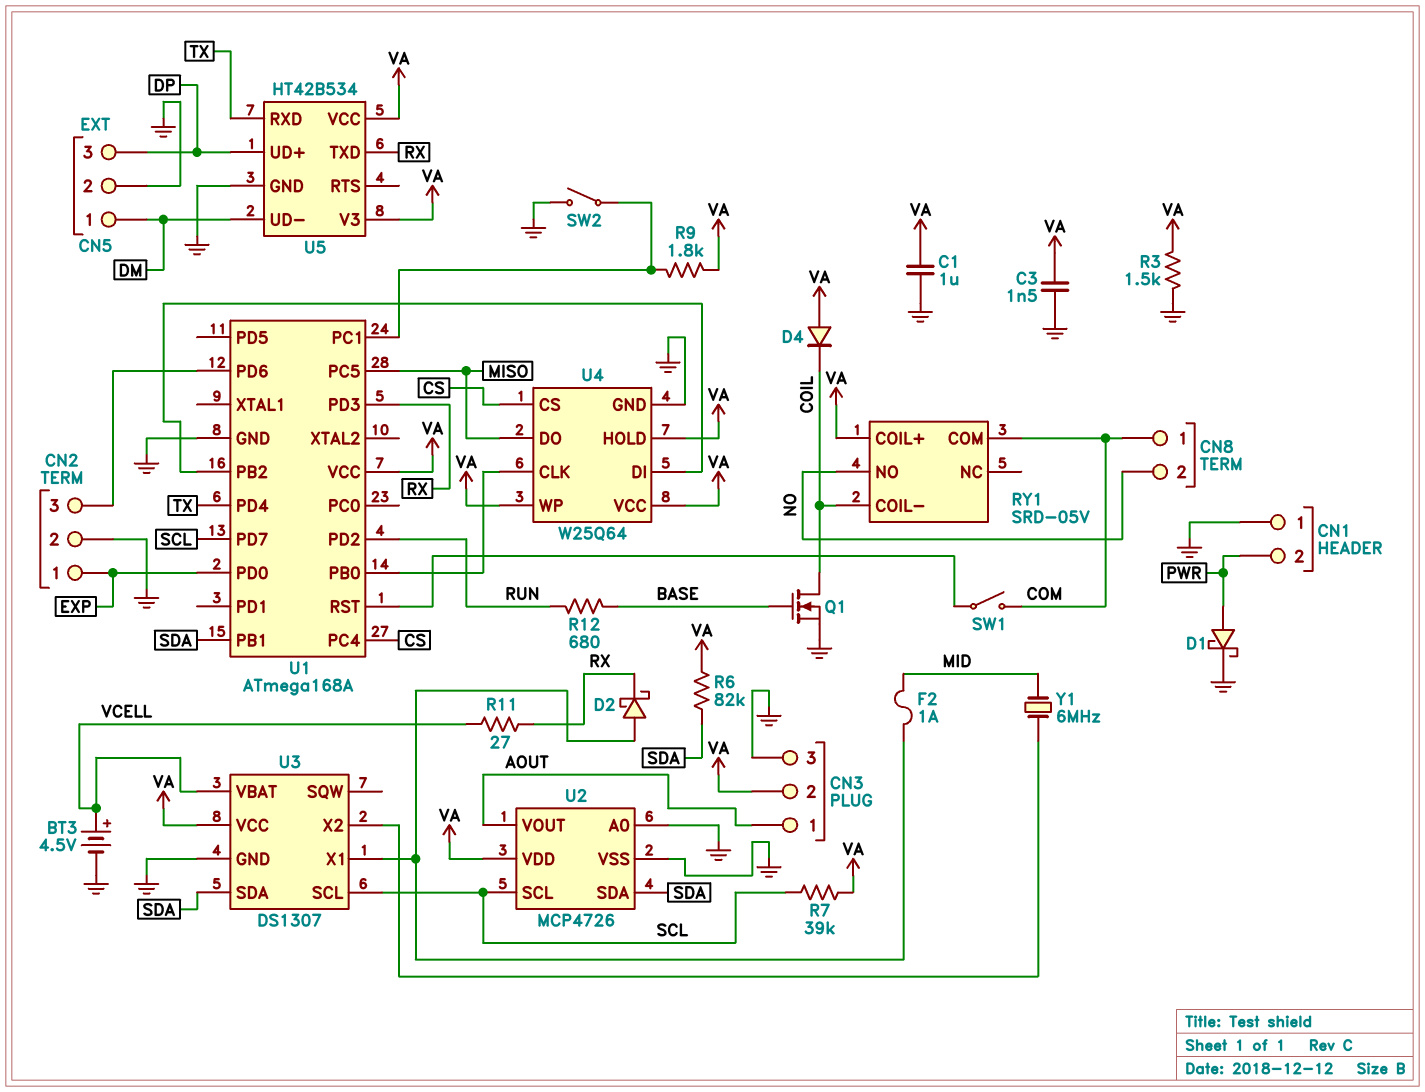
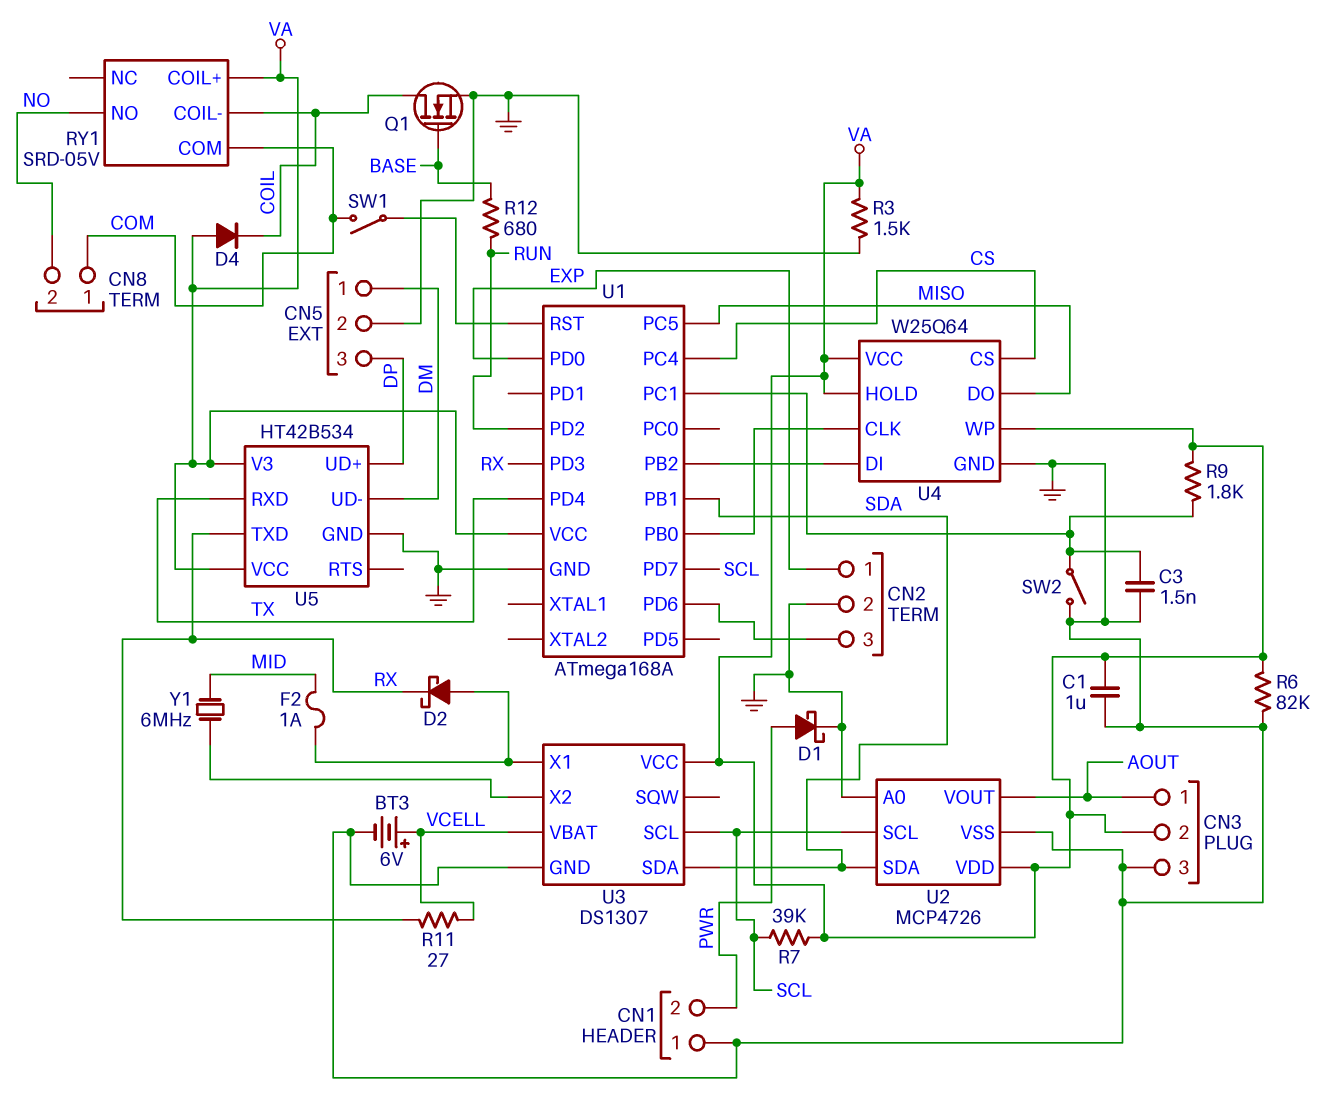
BT3: 4.5V (plus VCELL, minus GND) -> 6V (plus VCELL, minus GND)
C3: 1.5nF (GND, VA) -> 1.5nF (GND, U1/PC1)
R6: 82k (SDA, VA) -> 82k (GND, VA)

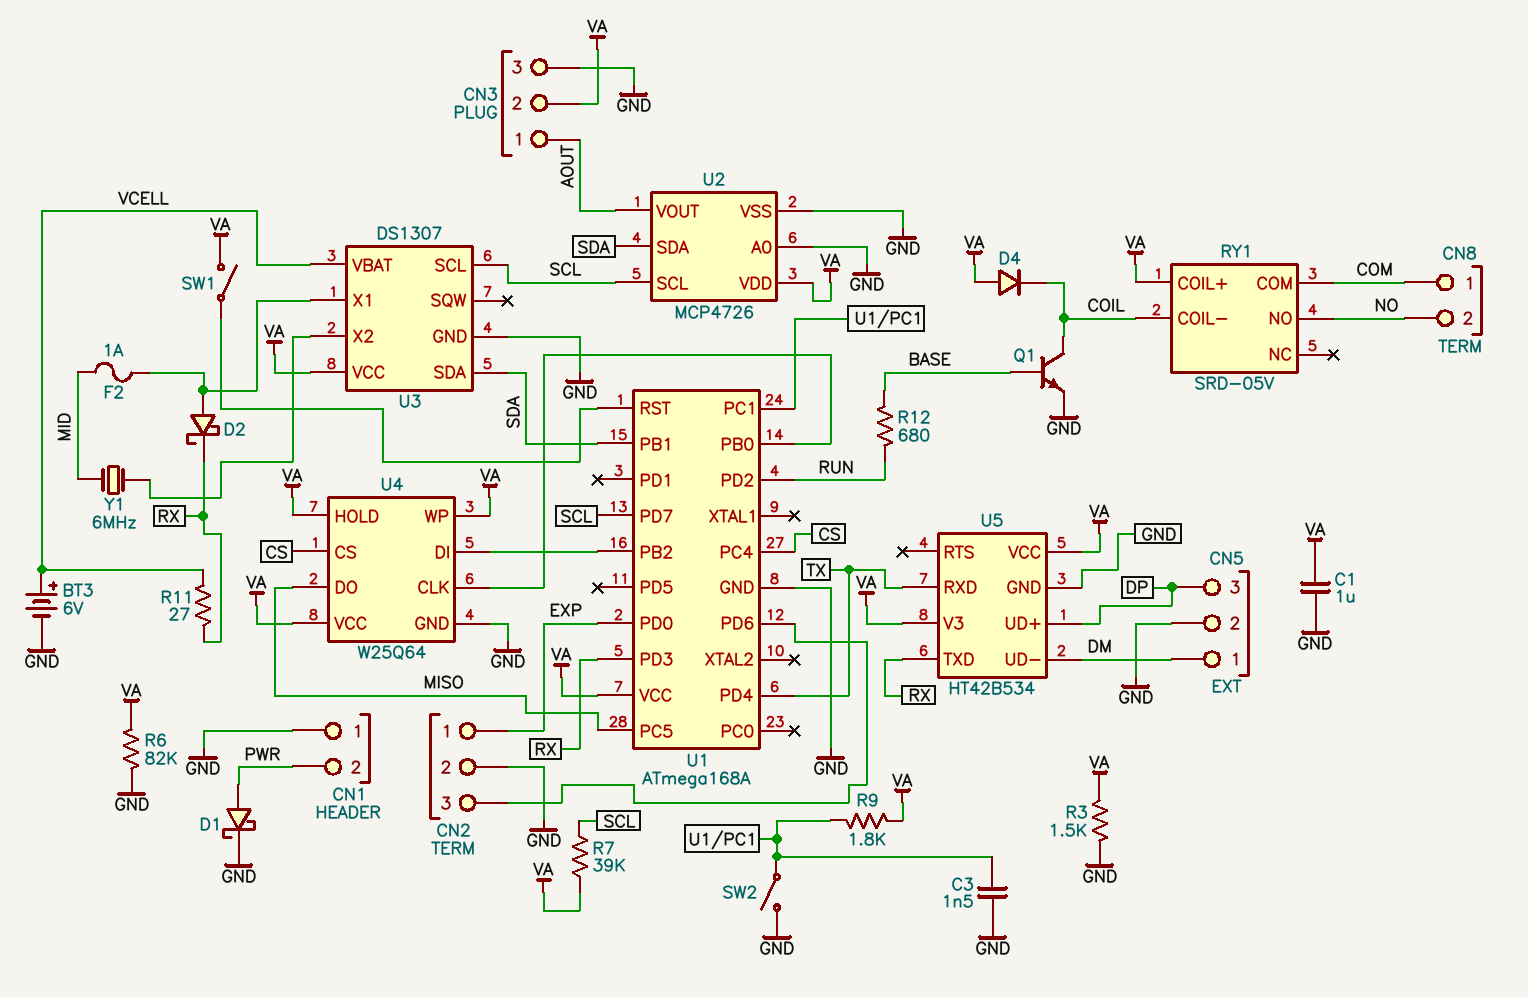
Q1: NMOS (G BASE, D COIL, S GND) -> NPN (B BASE, C COIL, E GND)
SW1: switch (COM, U1/RST) -> switch (U1/RST, VA)

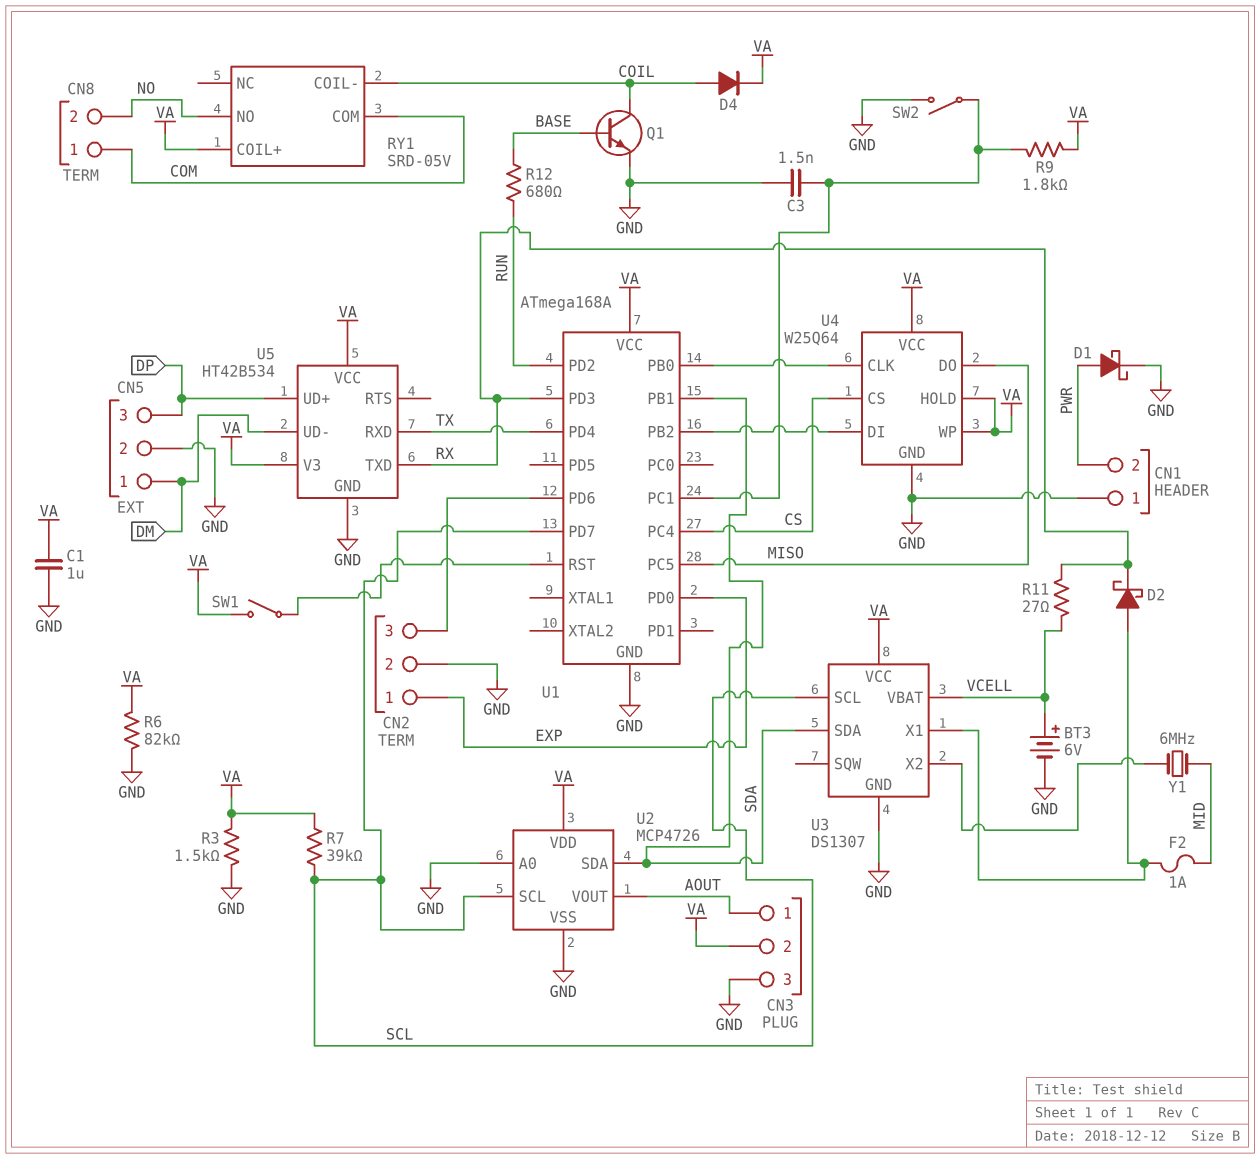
D4: diode (A VA, K COIL) -> diode (A COIL, K VA)

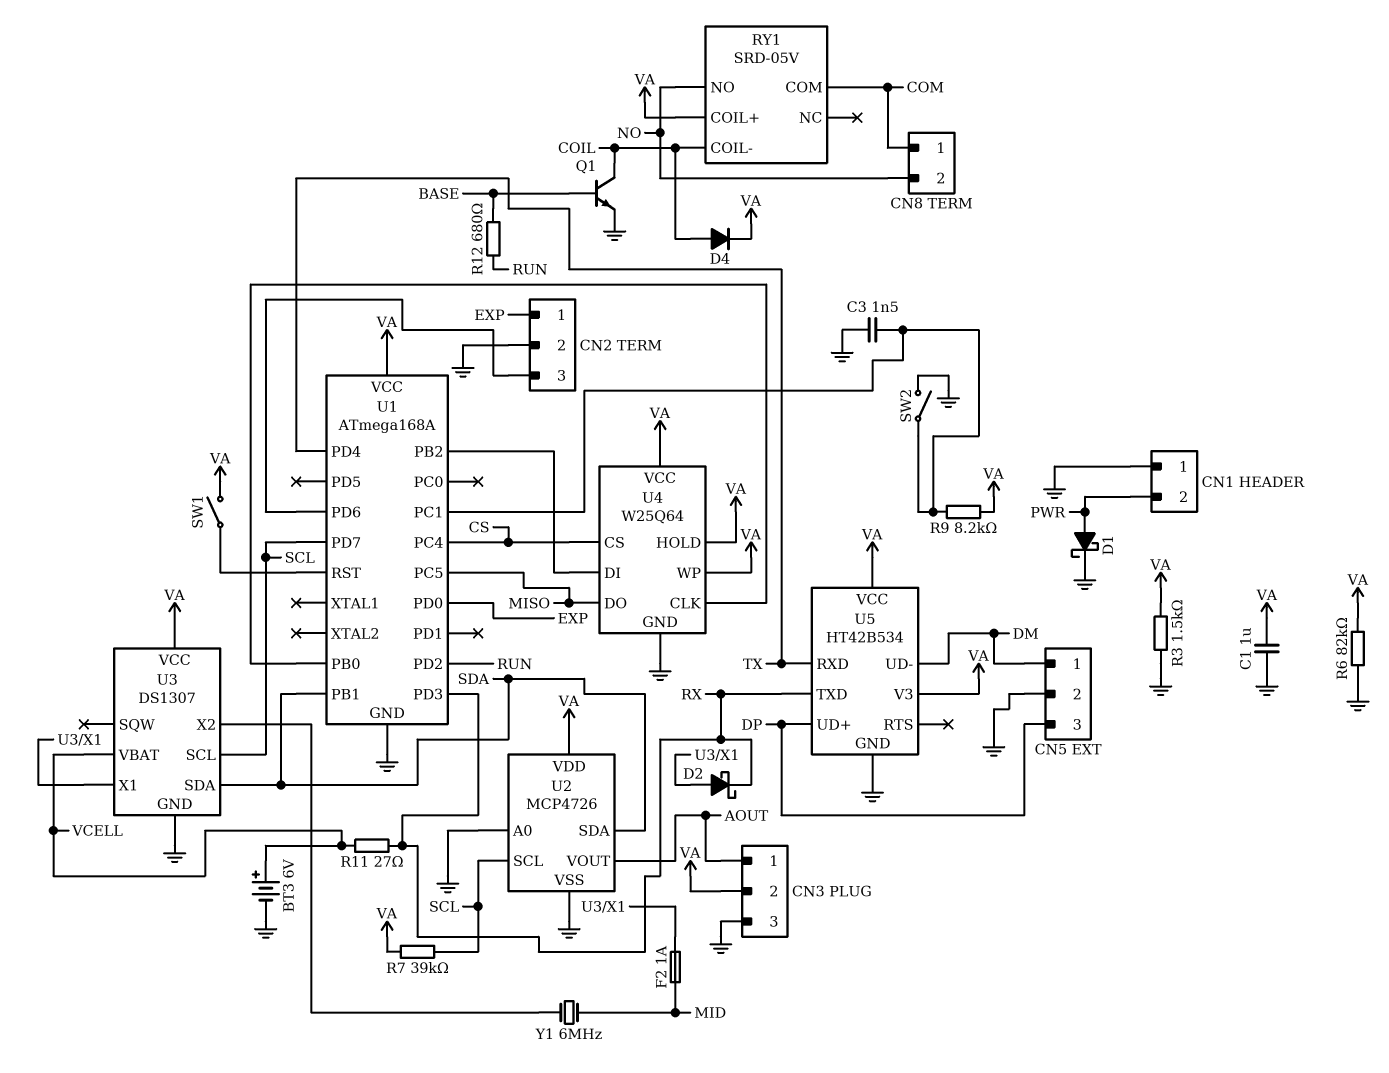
R9: 1.8k (U1/PC1, VA) -> 8.2k (U1/PC1, VA)

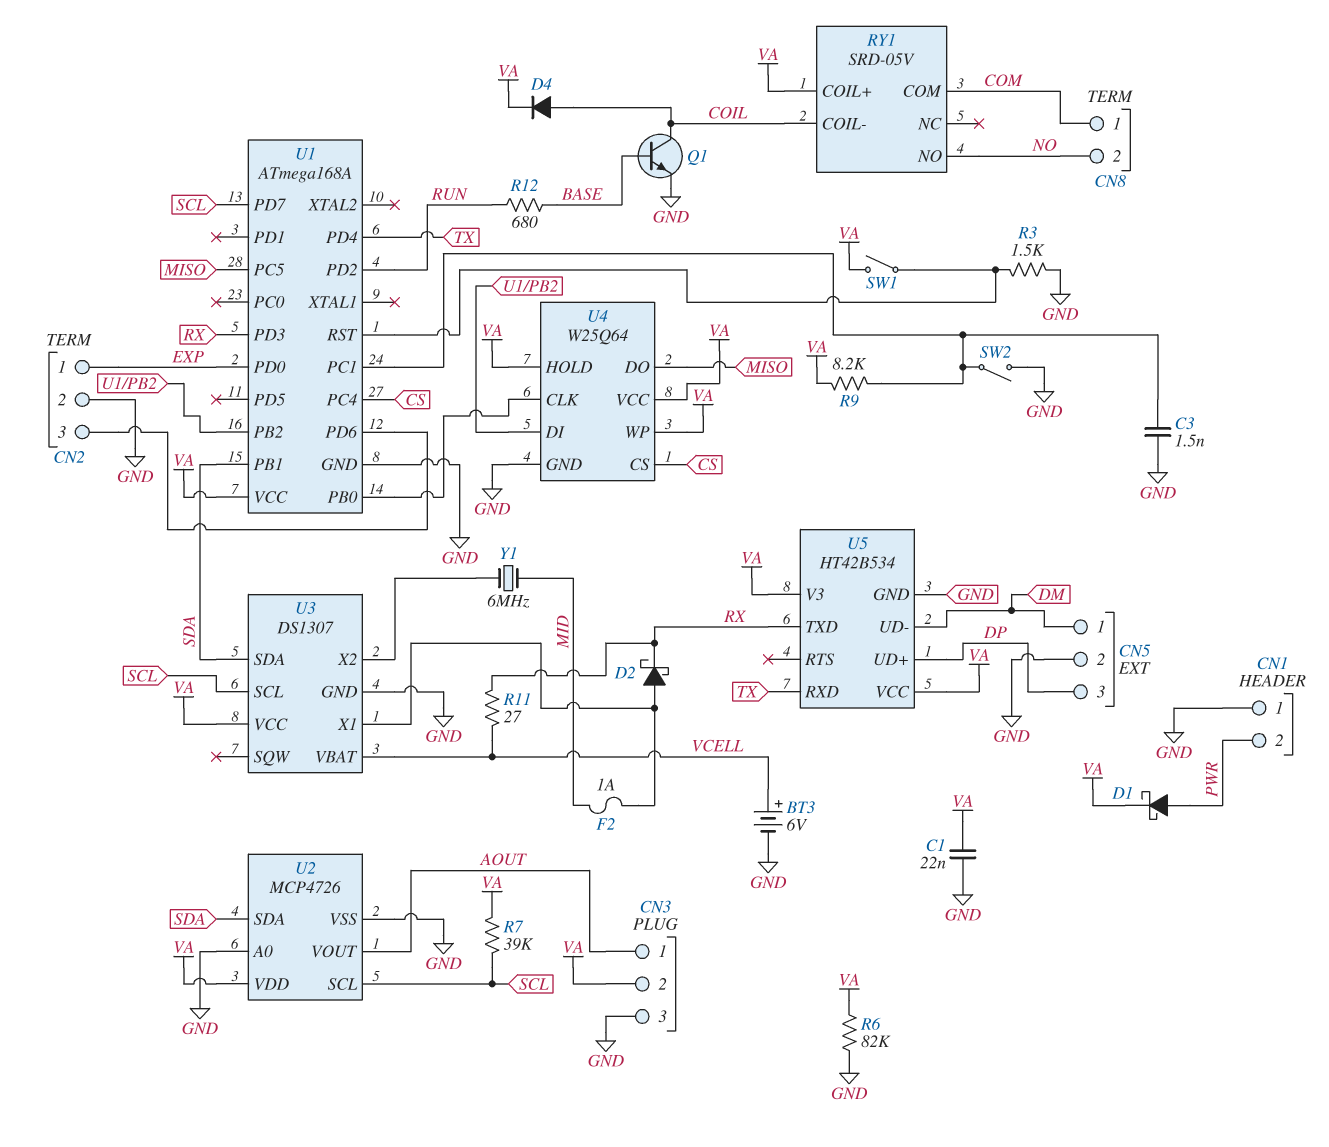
C1: 1uF (GND, VA) -> 22nF (GND, VA)
D1: schottky (A PWR, K GND) -> schottky (A PWR, K VA)
R3: 1.5k (GND, VA) -> 1.5k (GND, U1/RST)

